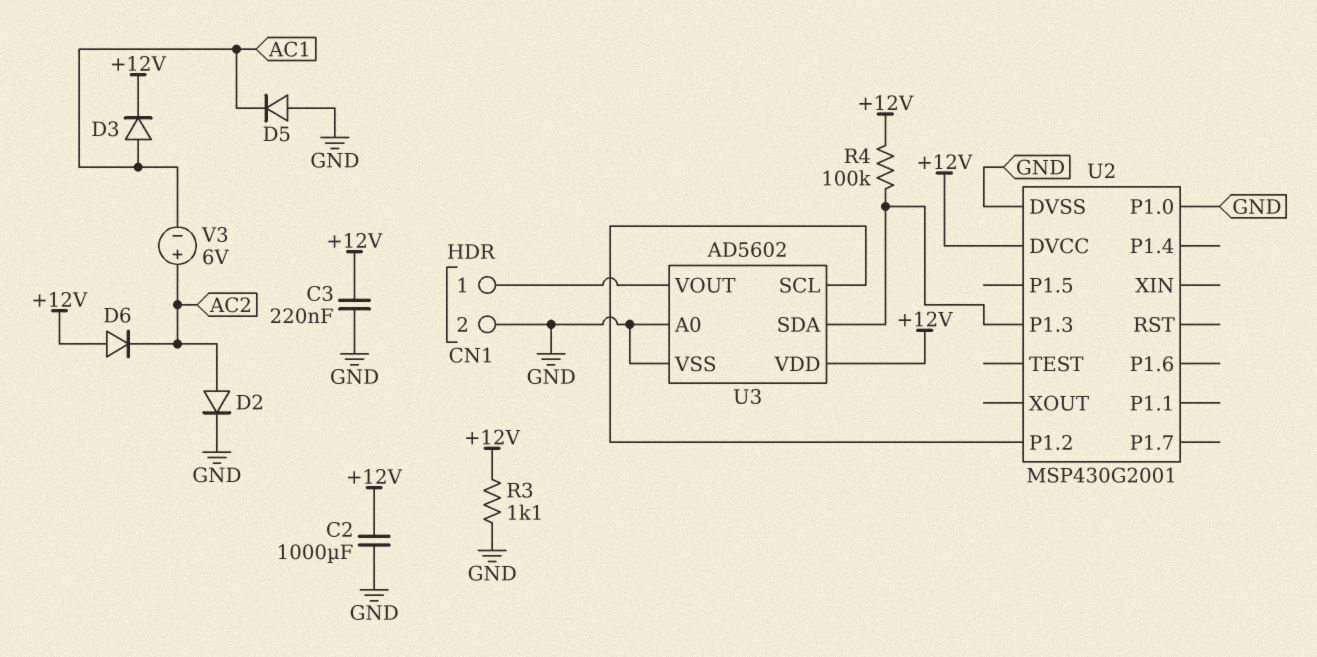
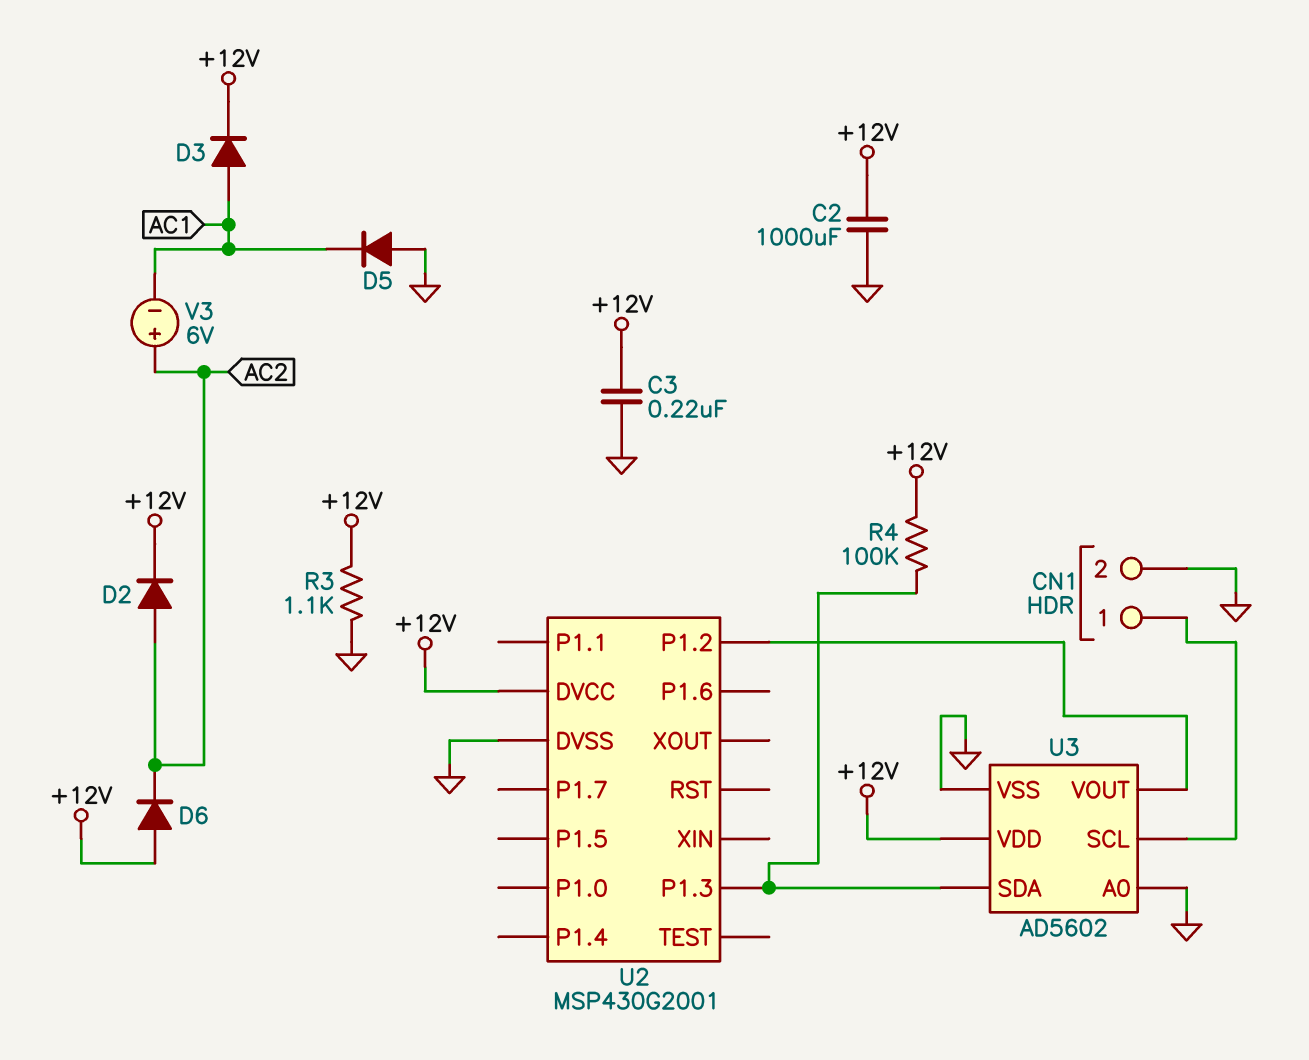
D2: diode (A AC2, K GND) -> diode (A AC2, K +12V)
U2 pin P1.0: GND -> none
U3 pin SCL: U2/P1.2 -> CN1/1
U3 pin VOUT: CN1/1 -> U2/P1.2

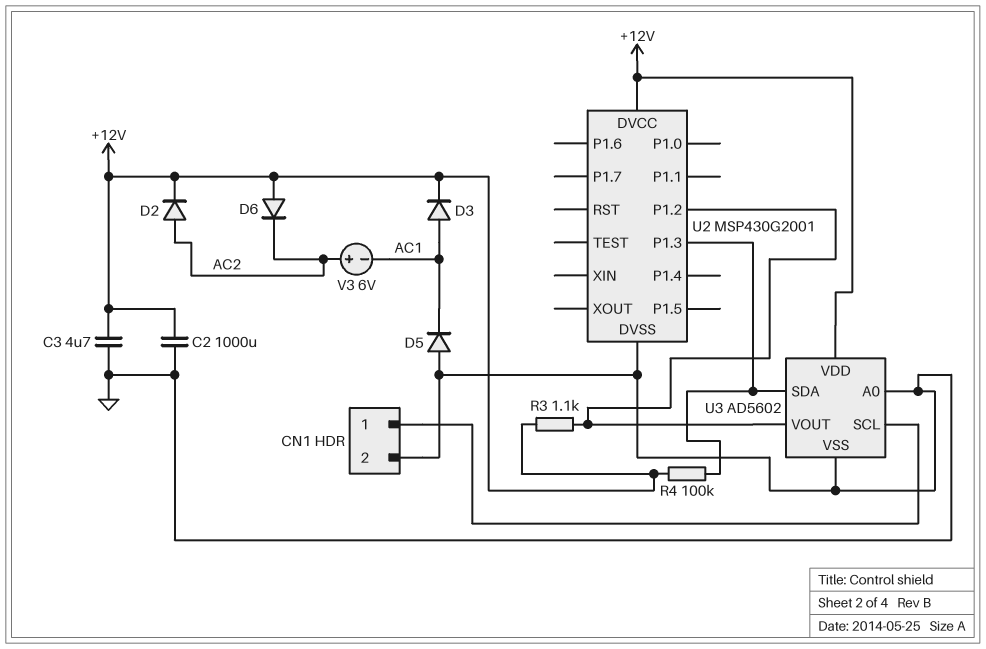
C3: 220nF (+12V, GND) -> 4.7uF (+12V, GND)
R3: 1.1k (+12V, GND) -> 1.1k (+12V, U2/P1.2)

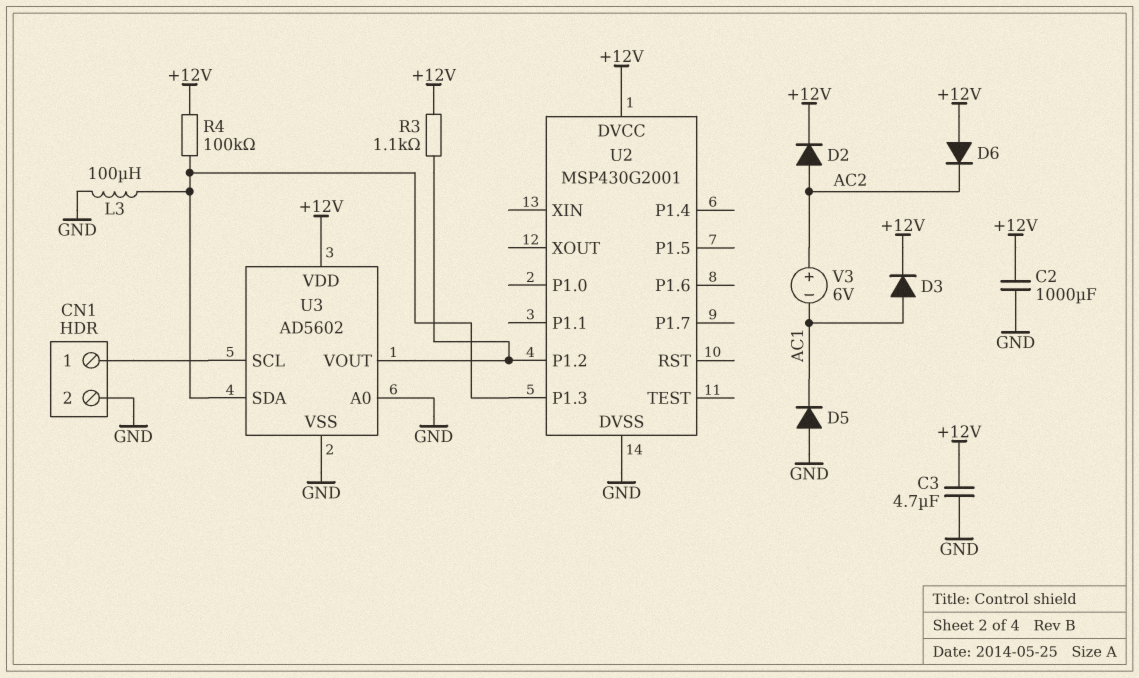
L3: none -> 100uH (GND, U2/P1.3)

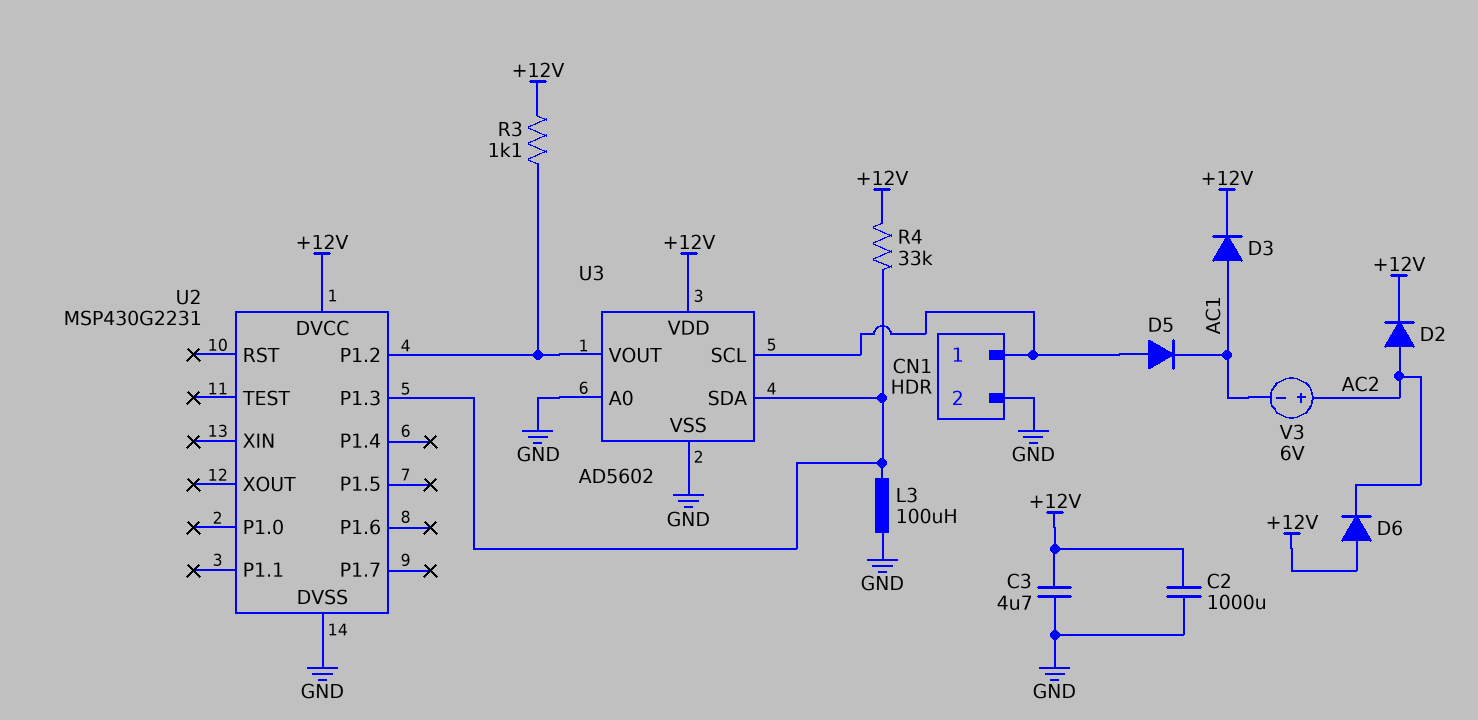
D5: diode (A GND, K AC1) -> diode (A CN1/1, K AC1)
R4: 100k (+12V, U2/P1.3) -> 33k (+12V, U2/P1.3)
U2: MSP430G2001 -> MSP430G2231

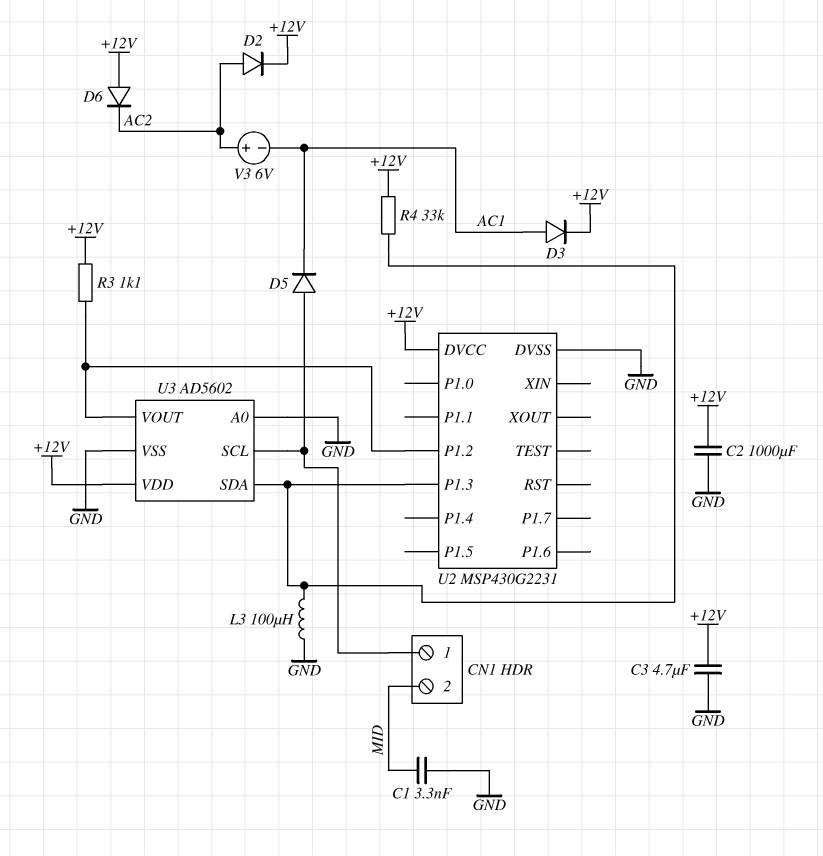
C1: none -> 3.3nF (GND, MID)
CN1 pin 2: GND -> MID

